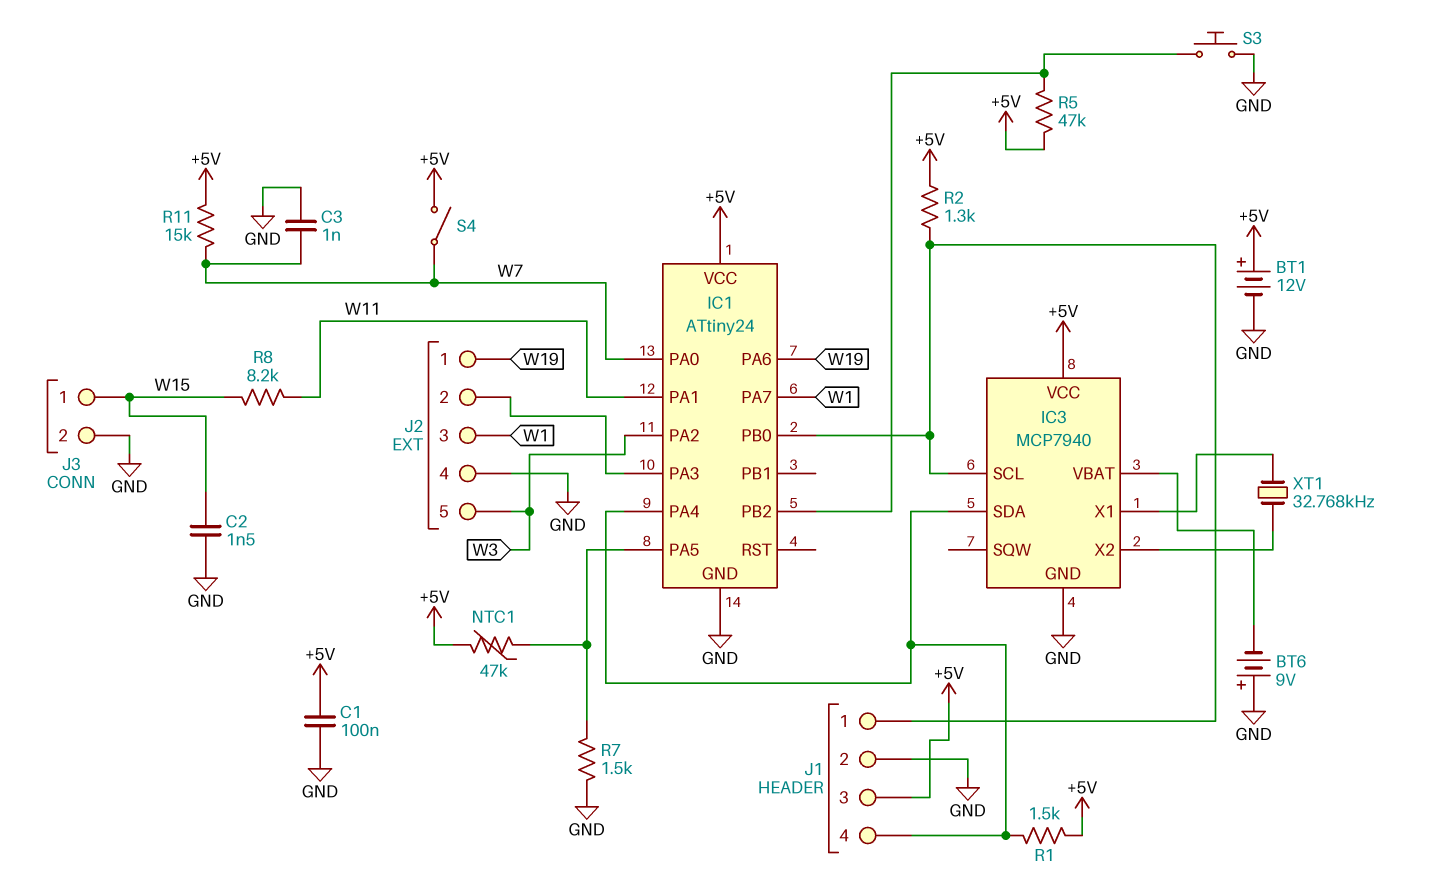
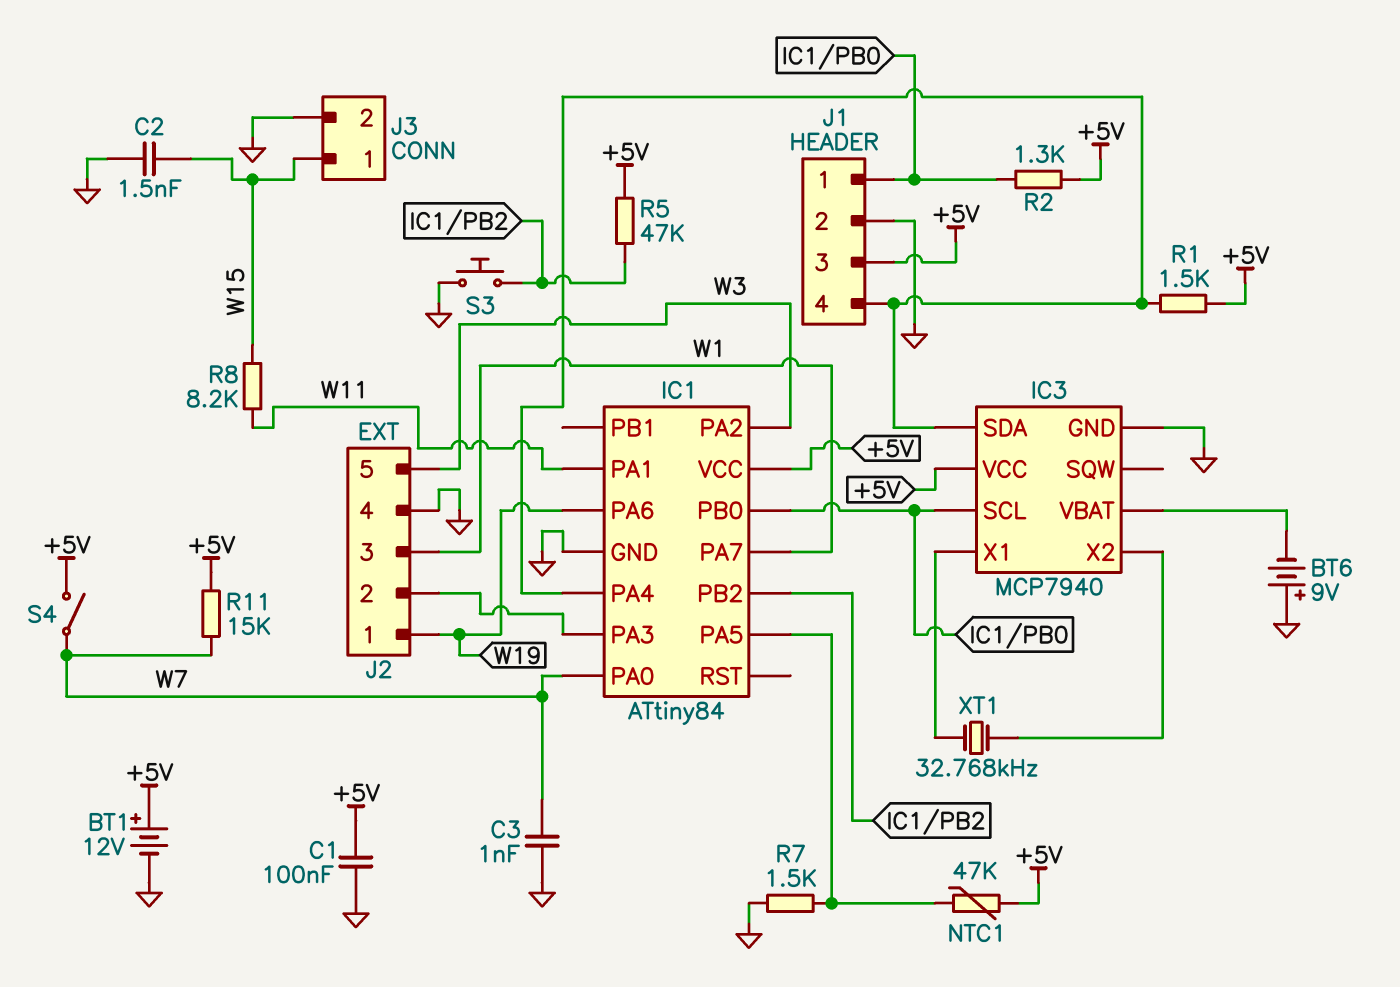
IC1: ATtiny24 -> ATtiny84

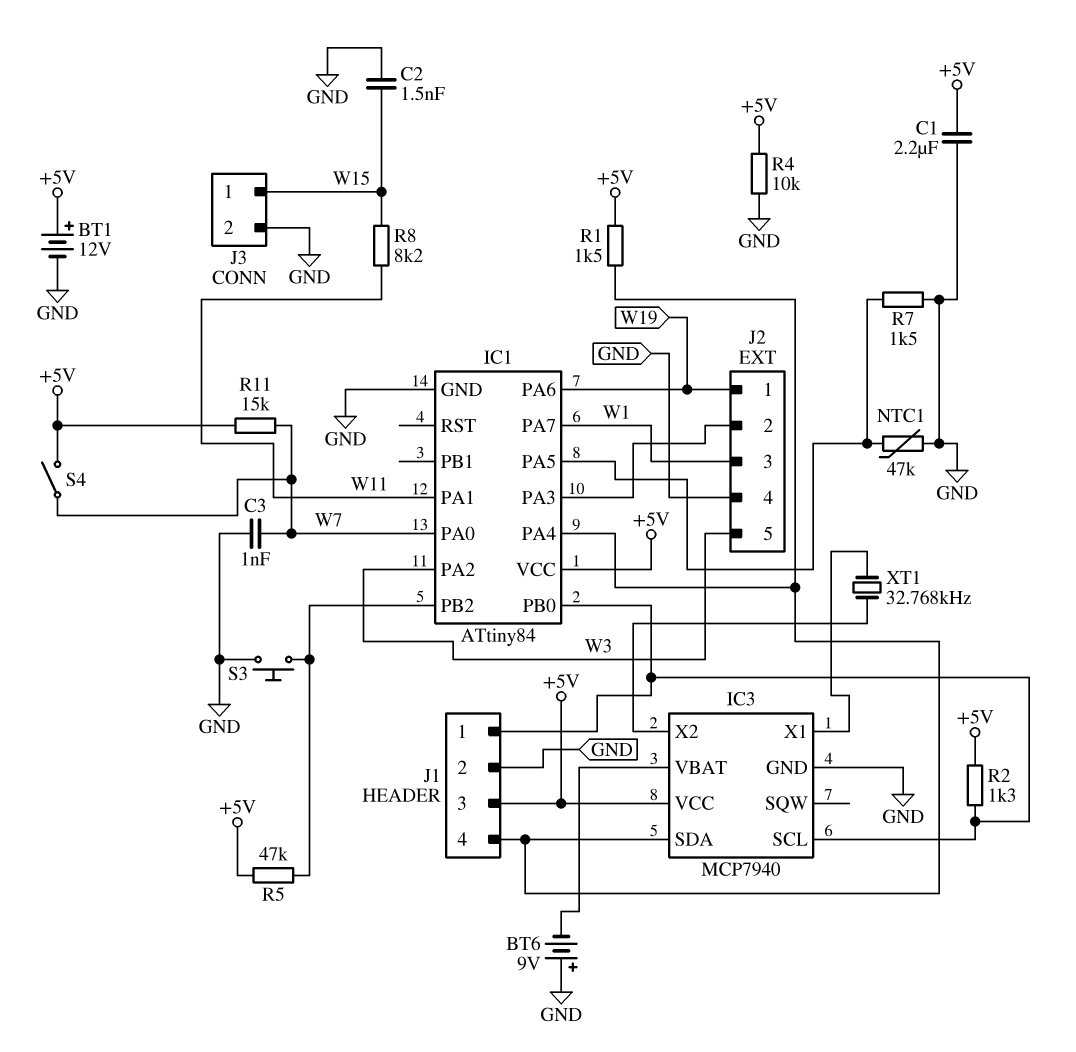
C1: 100nF (+5V, GND) -> 2.2uF (+5V, GND)
NTC1: 47k (+5V, IC1/PA5) -> 47k (GND, IC1/PA5)
R4: none -> 10k (+5V, GND)

